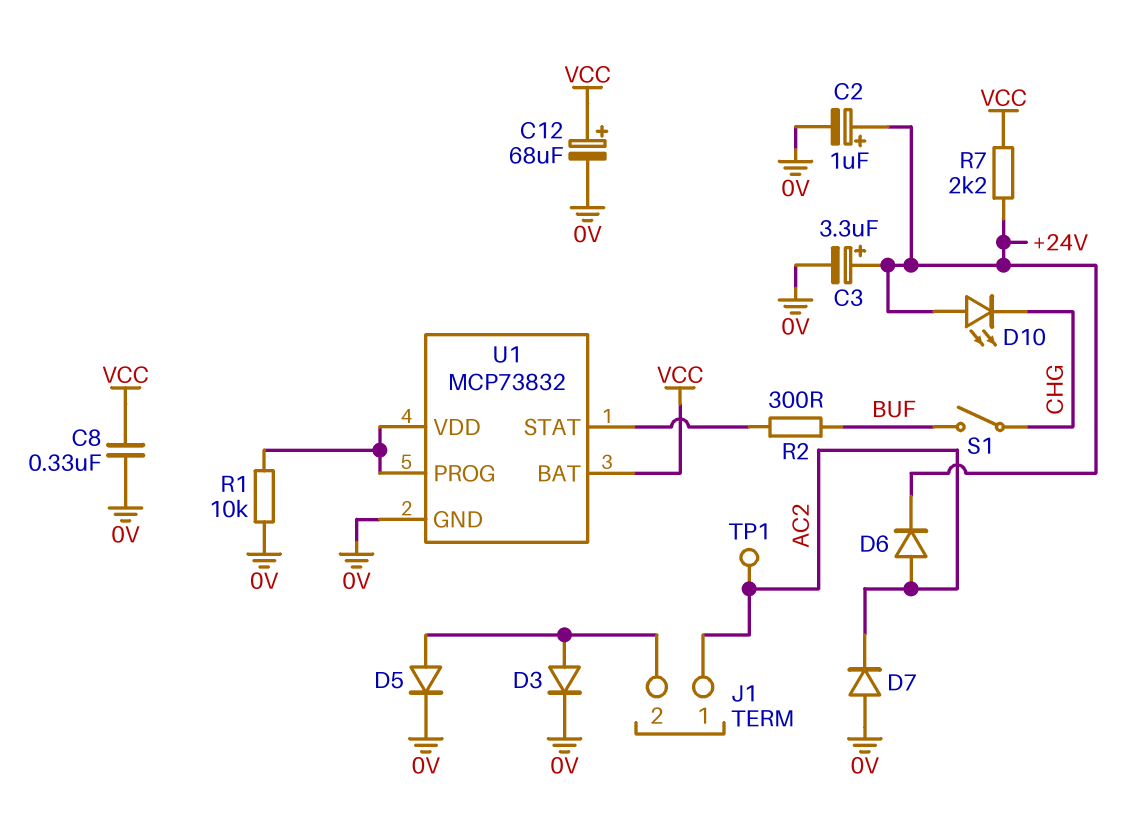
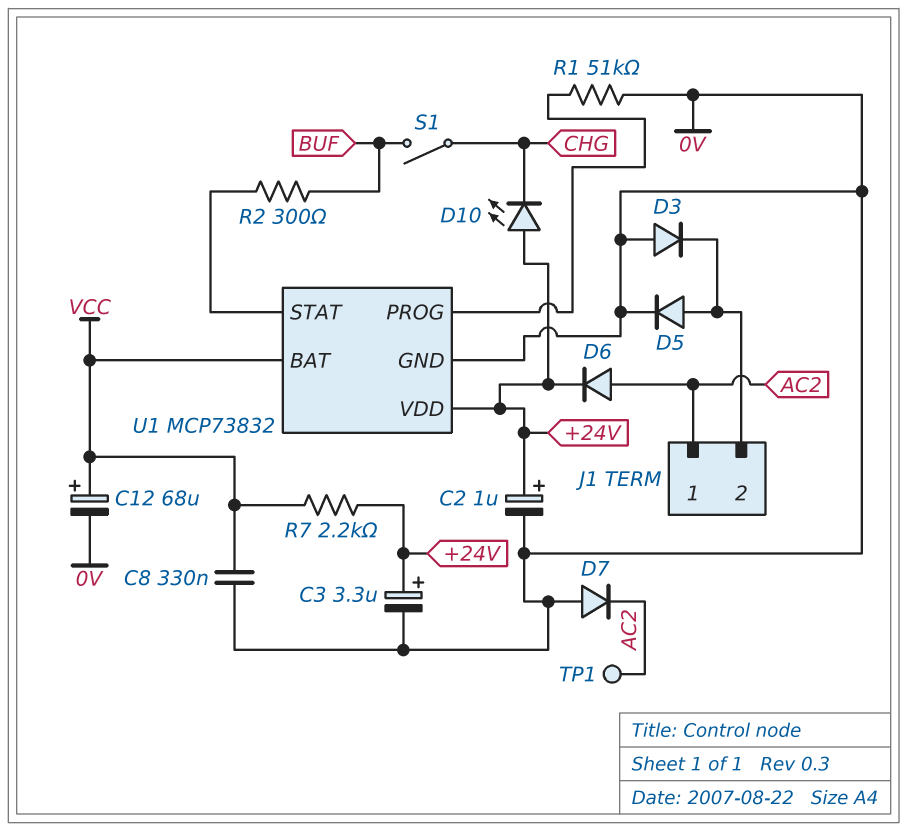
D3: diode (A J1/2, K 0V) -> diode (A 0V, K J1/2)
R1: 10k (0V, U1/PROG) -> 51k (0V, U1/PROG)
U1 pin VDD: U1/PROG -> +24V

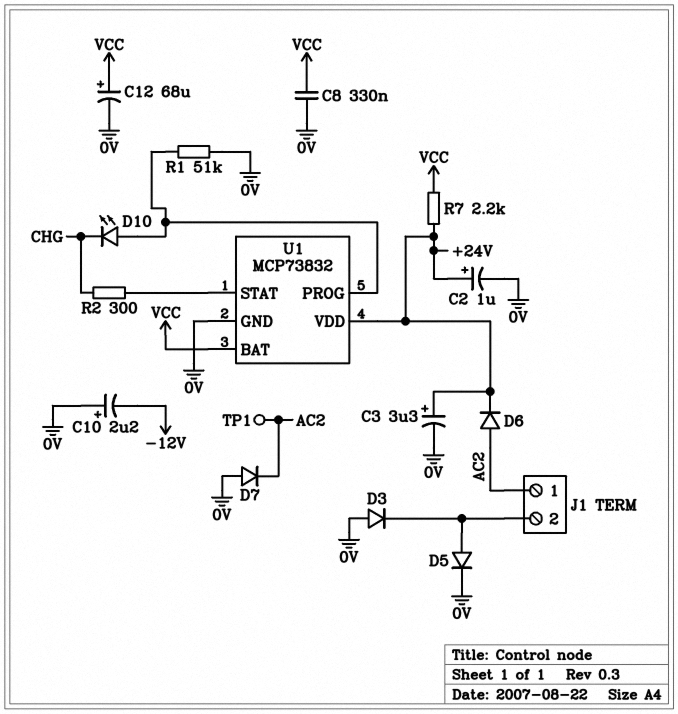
C10: none -> 2.2uF (plus 0V, minus -12V)
D10: LED (A +24V, K CHG) -> LED (A U1/PROG, K CHG)
R2: 300 (BUF, U1/STAT) -> 300 (CHG, U1/STAT)
S1: switch (BUF, CHG) -> none

